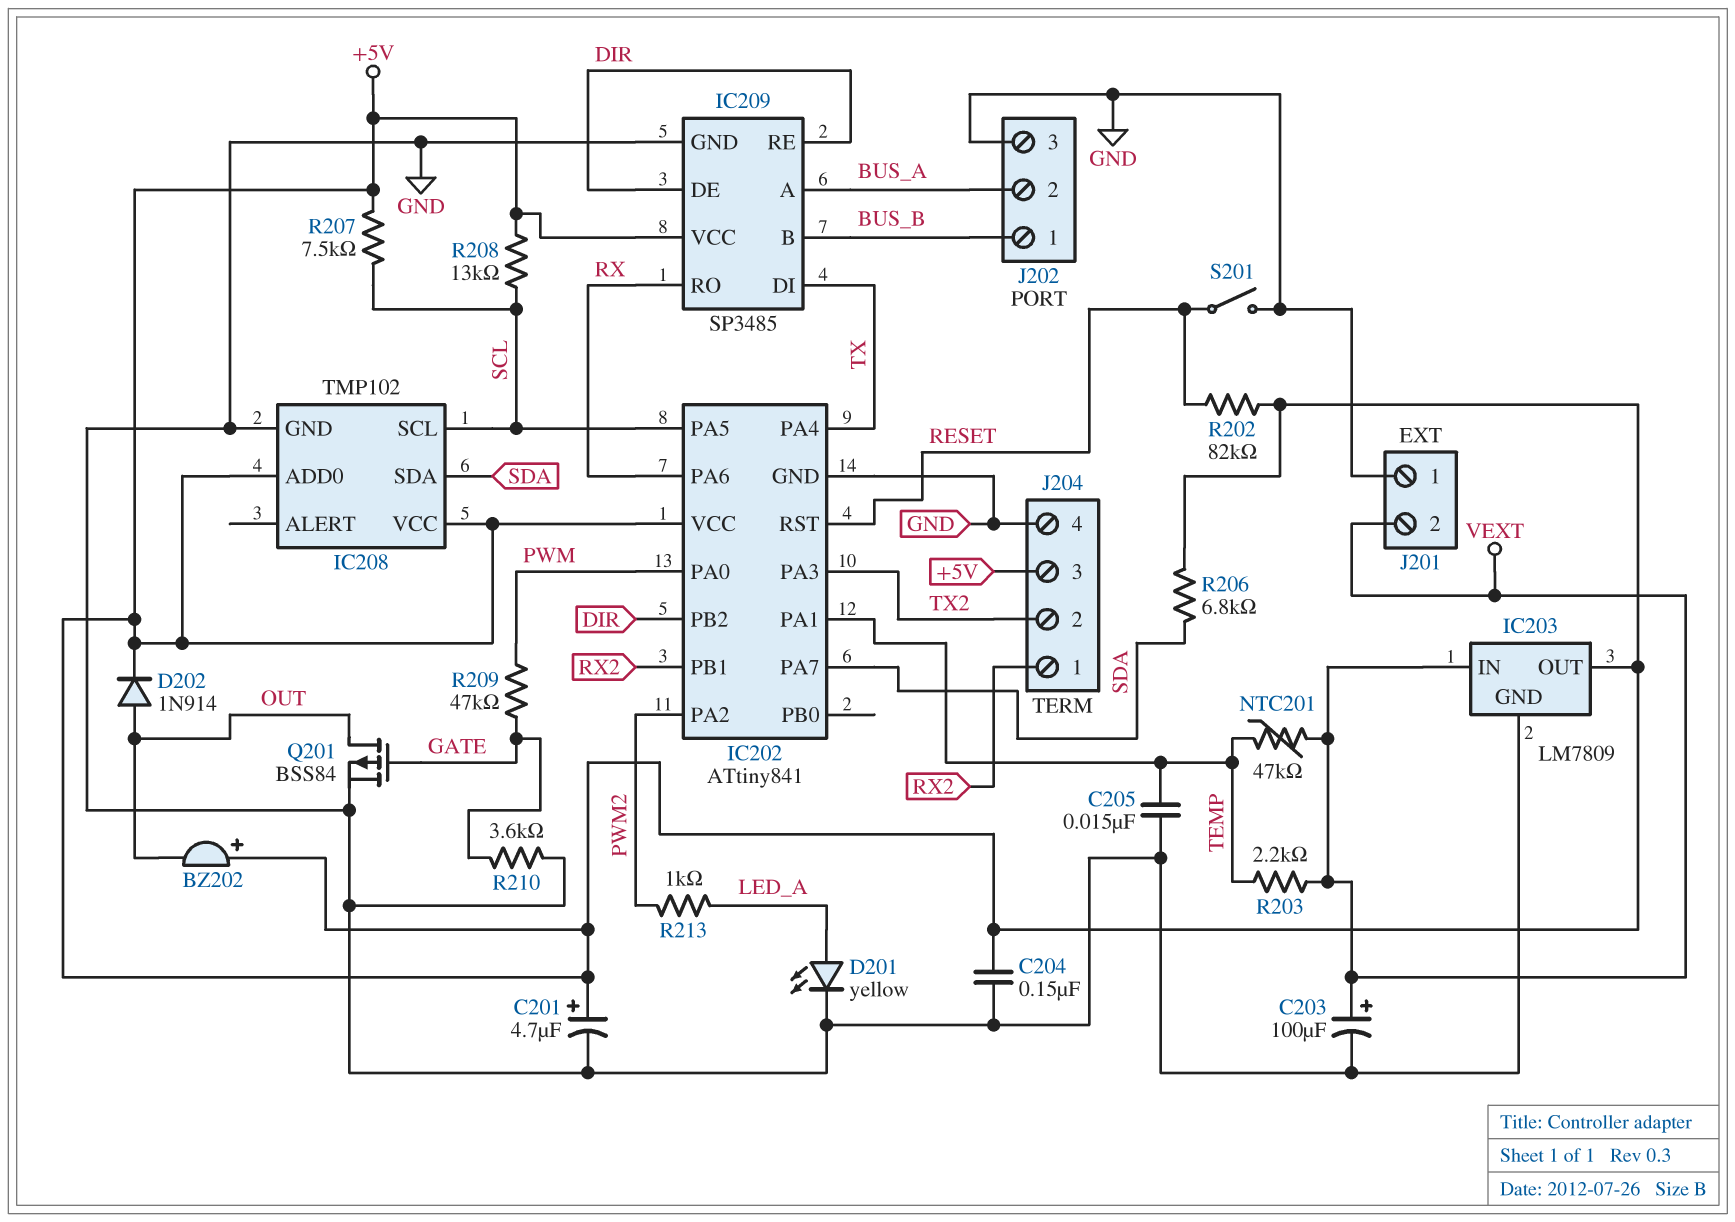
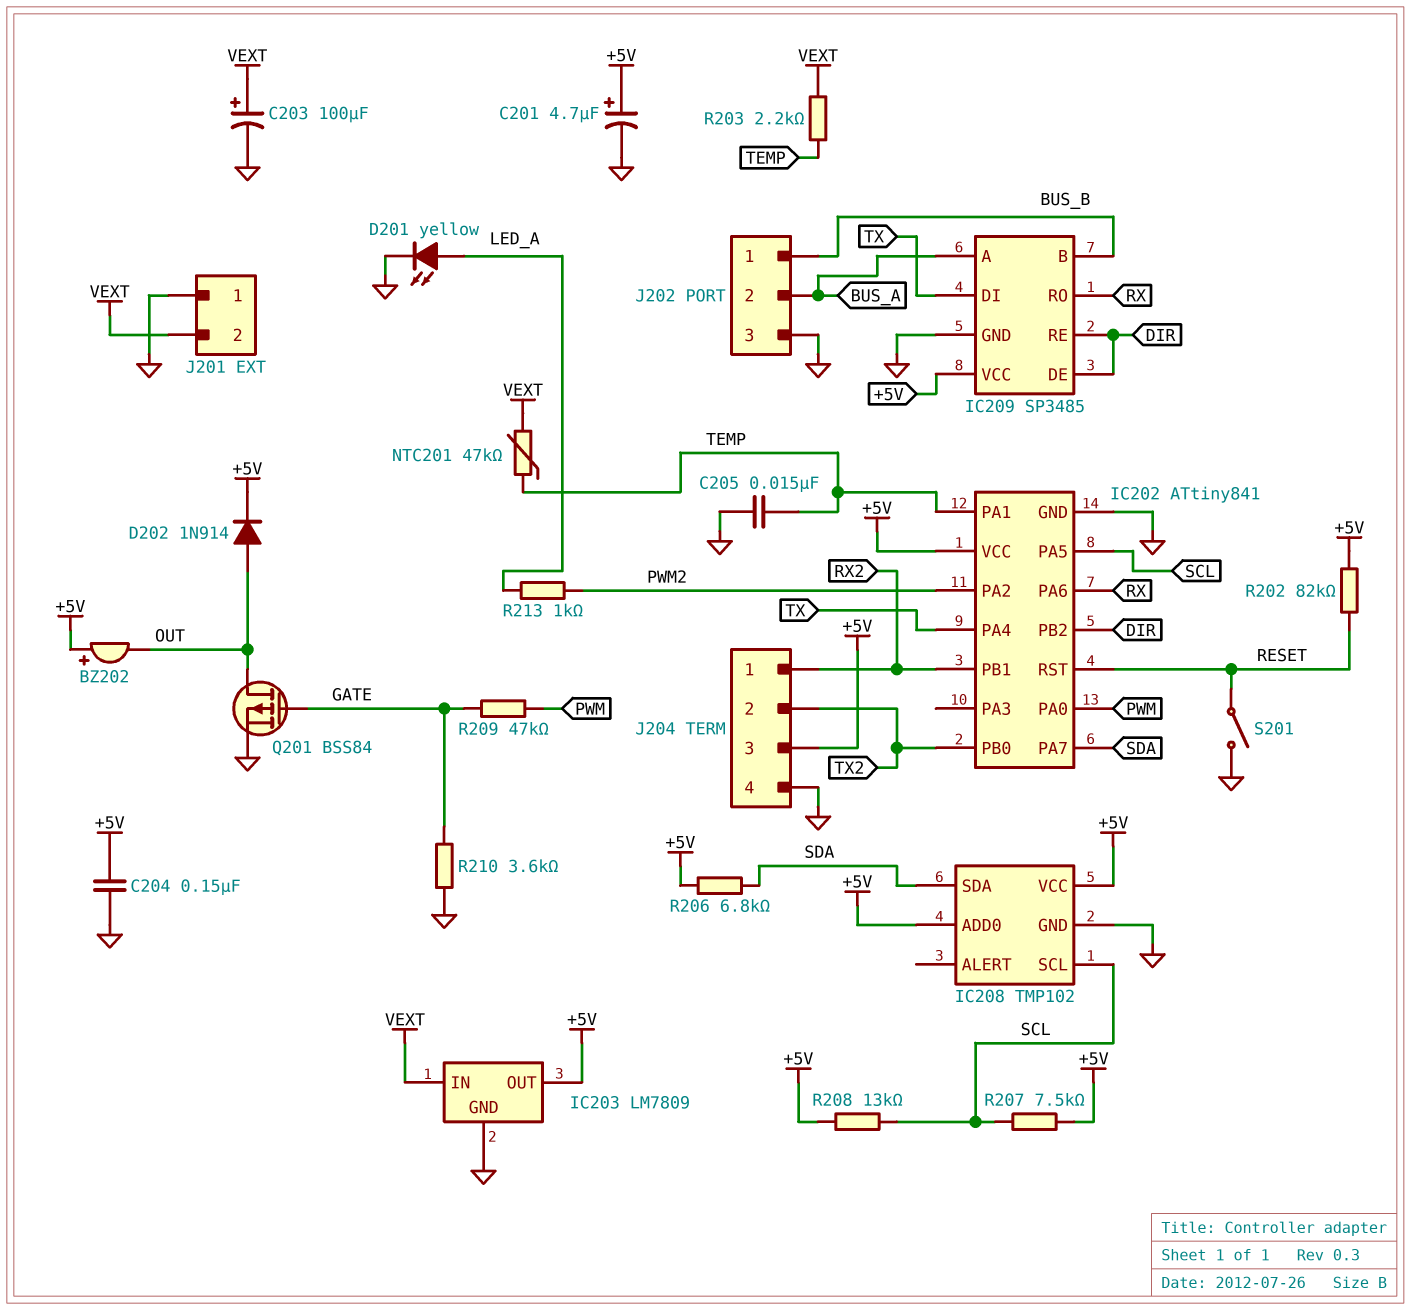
IC202 pin PA3: TX2 -> none
IC202 pin PB0: none -> TX2

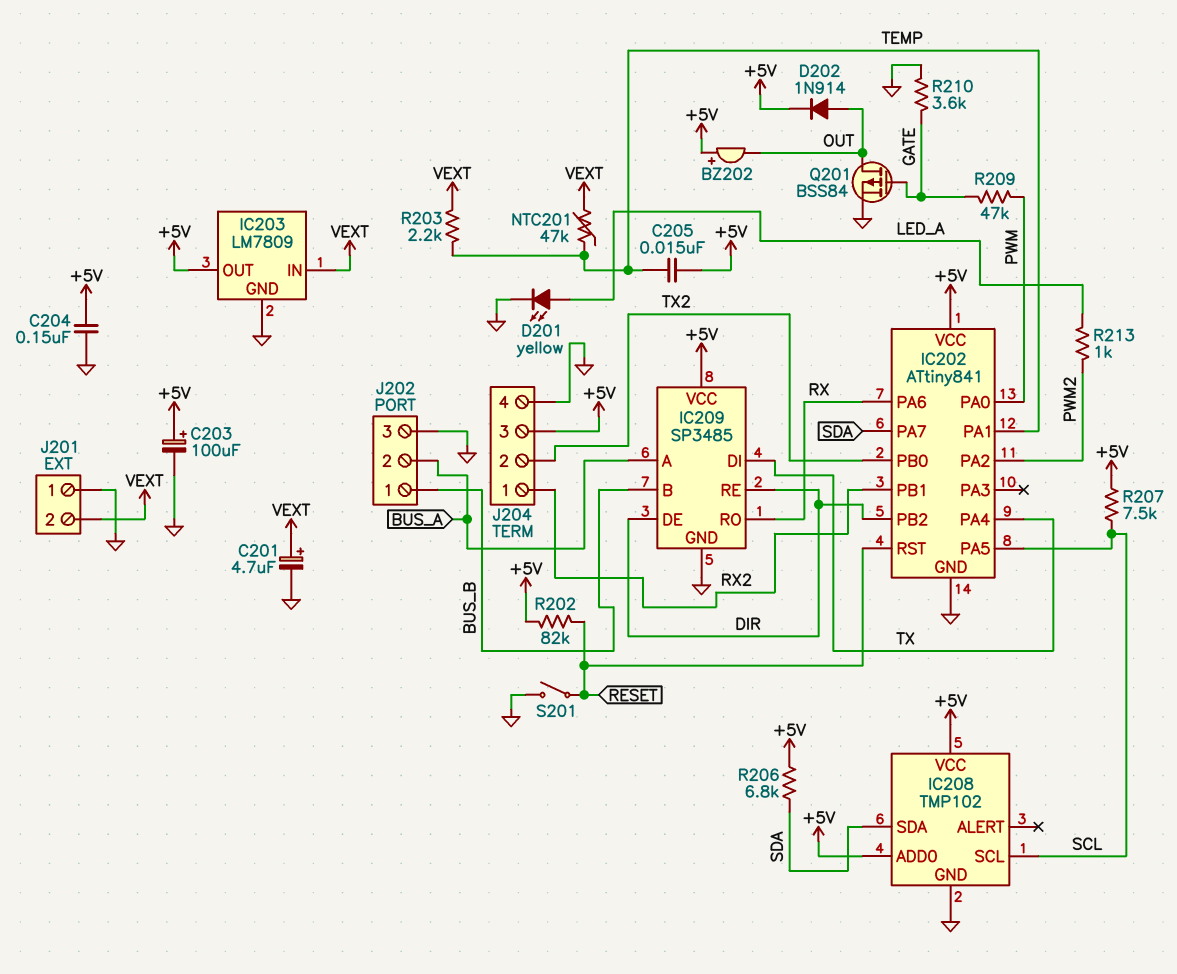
C201: 4.7uF (plus +5V, minus GND) -> 4.7uF (plus VEXT, minus GND)
C203: 100uF (plus VEXT, minus GND) -> 100uF (plus +5V, minus GND)
C205: 15nF (GND, TEMP) -> 15nF (+5V, TEMP)
R208: 13k (+5V, SCL) -> none

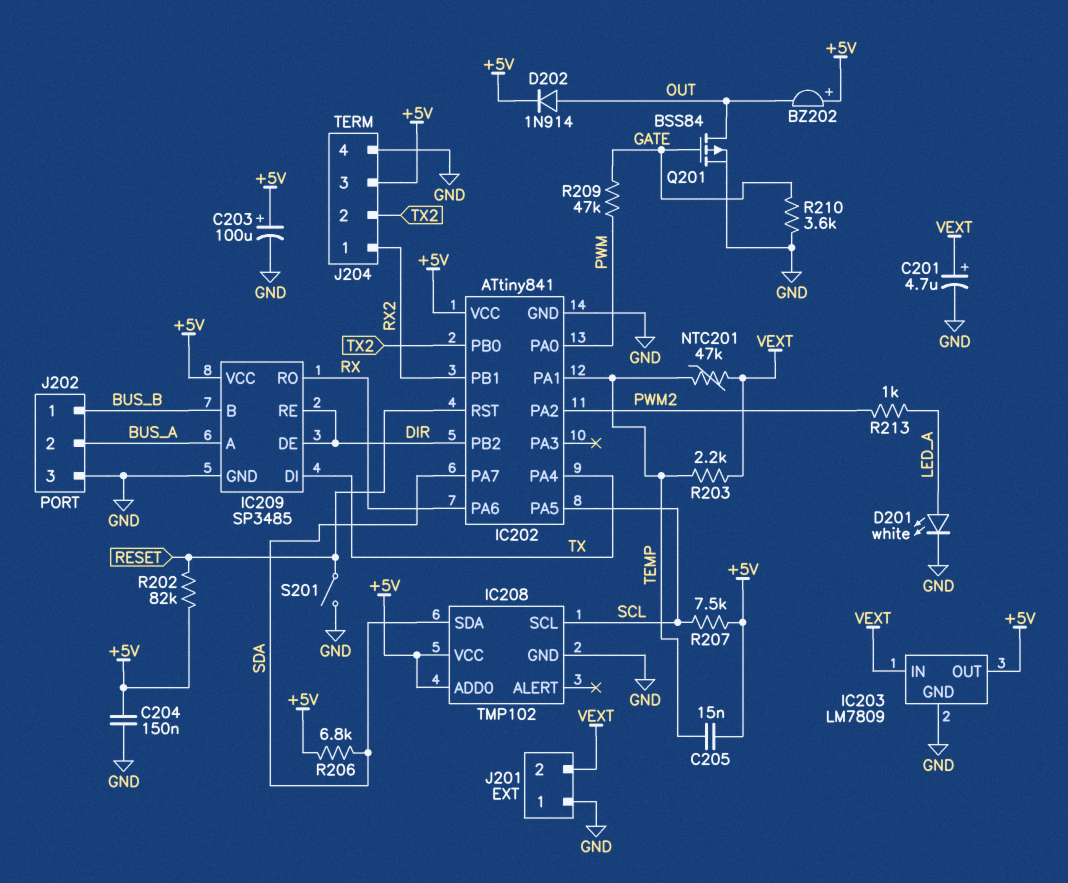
D201: LED yellow (A LED_A, K GND) -> LED white (A LED_A, K GND)

